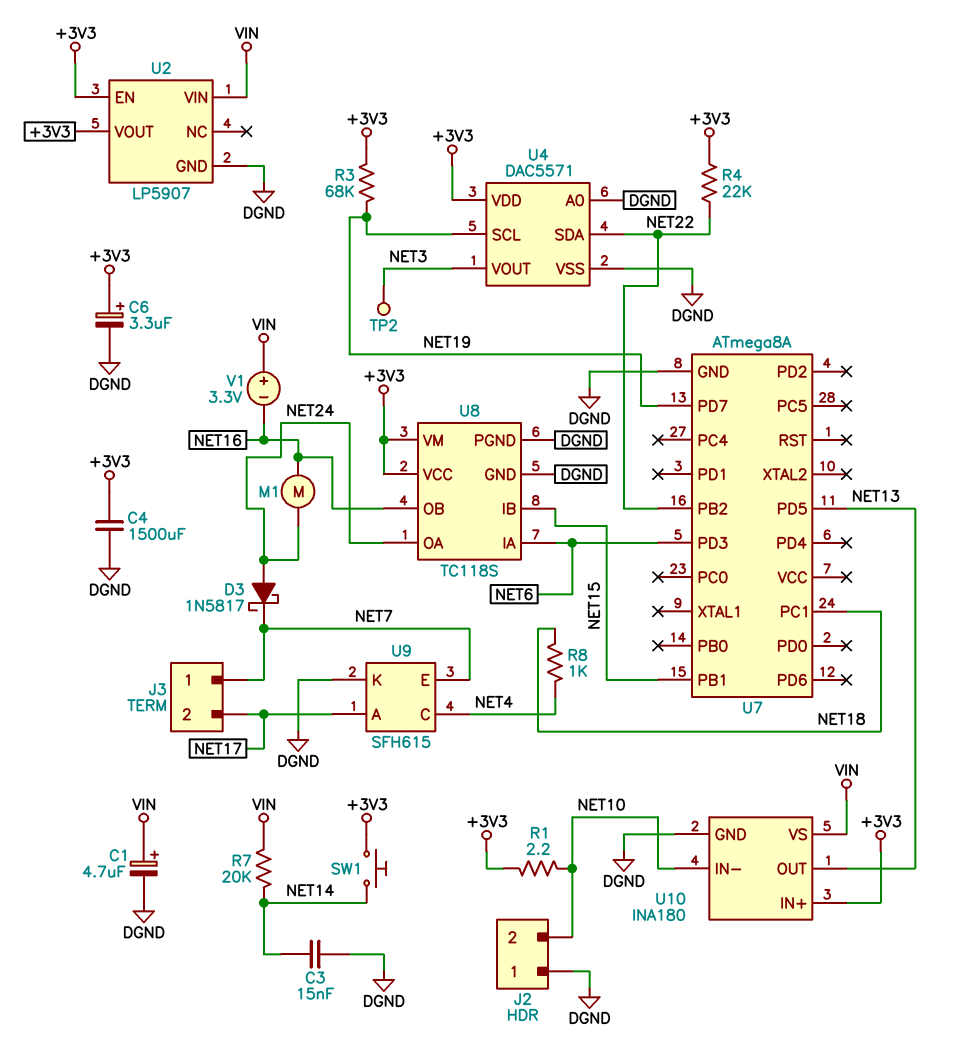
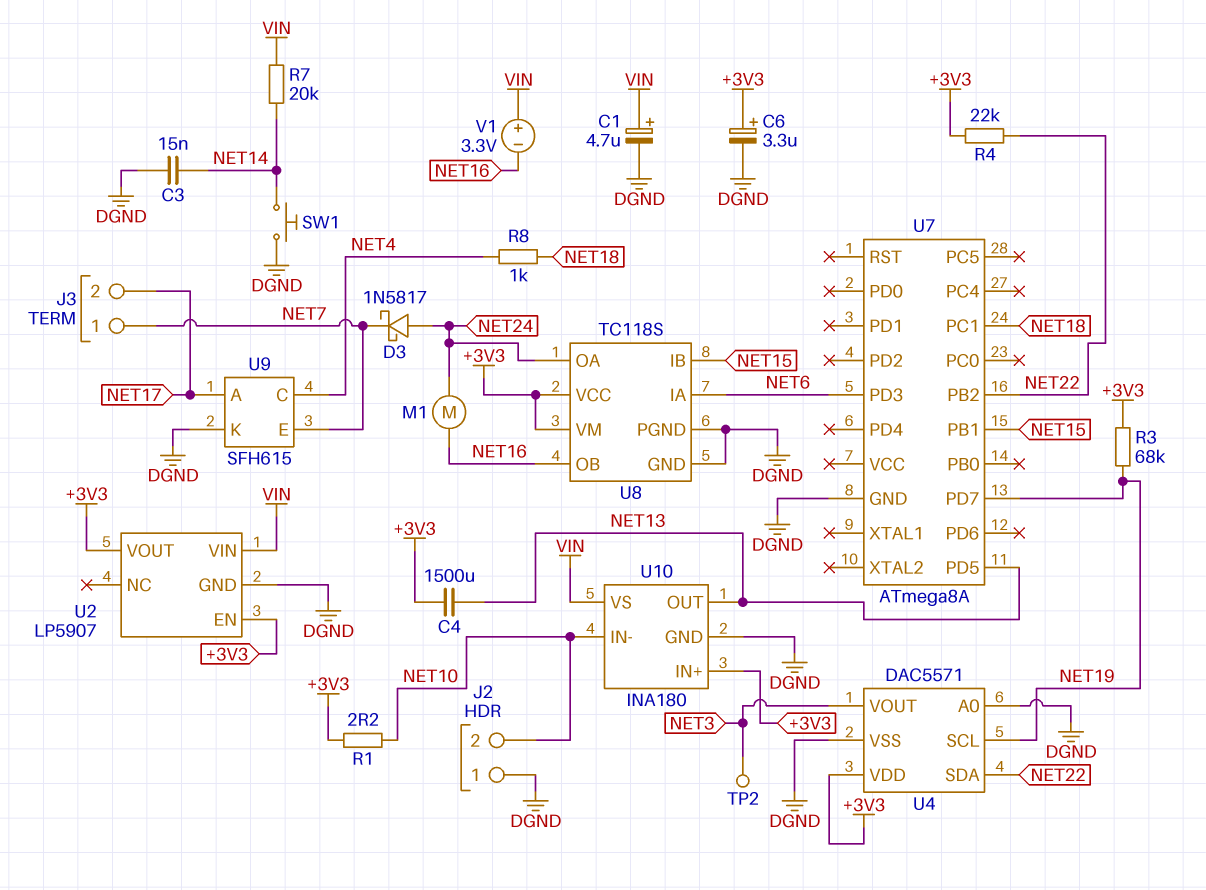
C4: 1500uF (+3V3, DGND) -> 1500uF (+3V3, NET13)
SW1: button (+3V3, NET14) -> button (DGND, NET14)

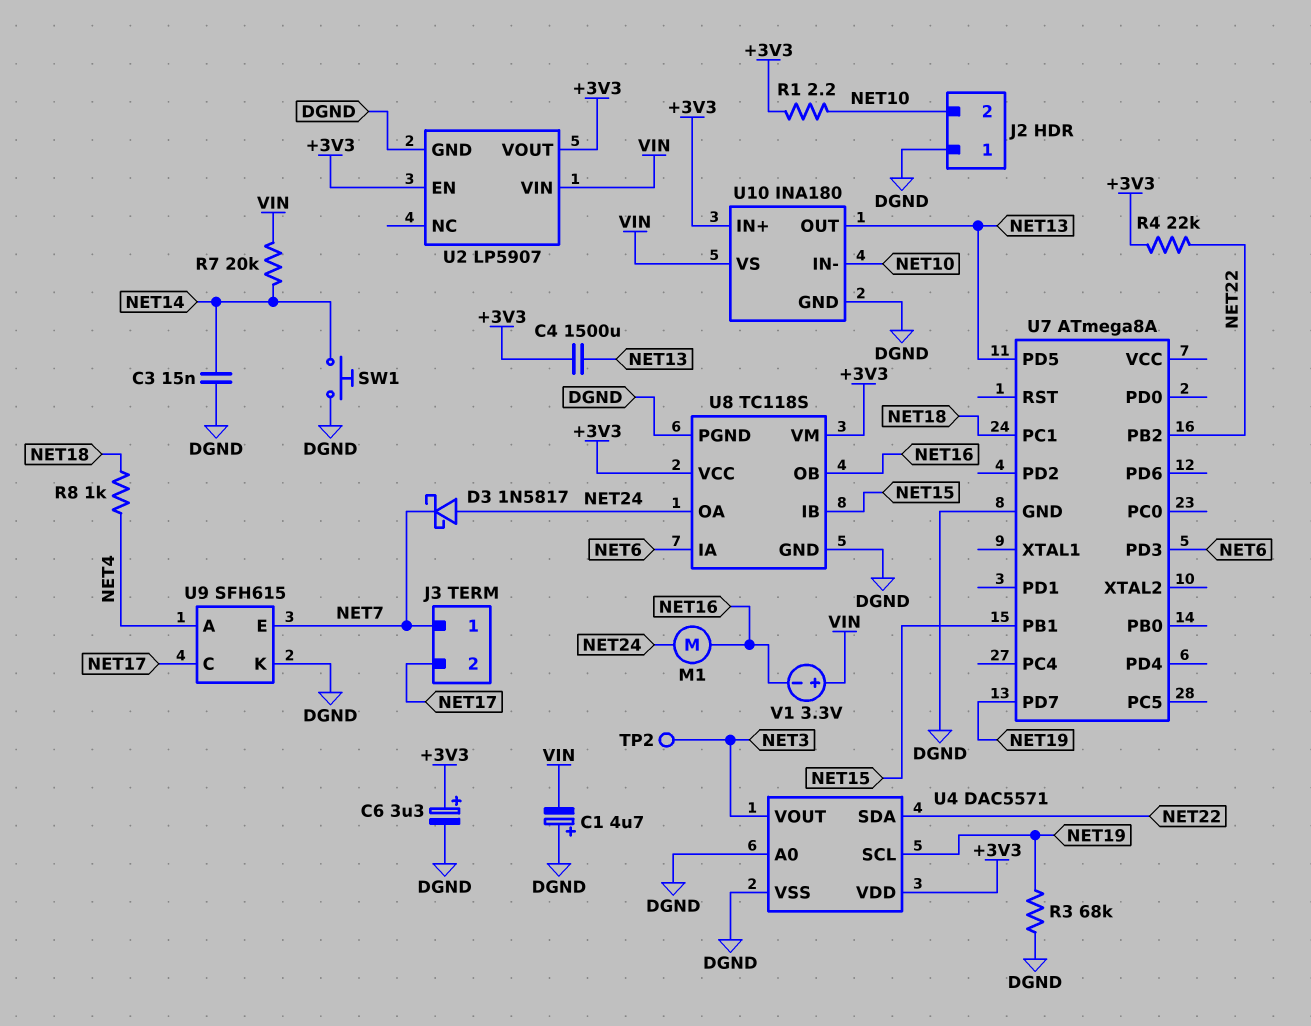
C1: 4.7uF (plus VIN, minus DGND) -> 4.7uF (plus DGND, minus VIN)
R3: 68k (+3V3, NET19) -> 68k (DGND, NET19)
U9 pin A: NET17 -> NET4
U9 pin C: NET4 -> NET17

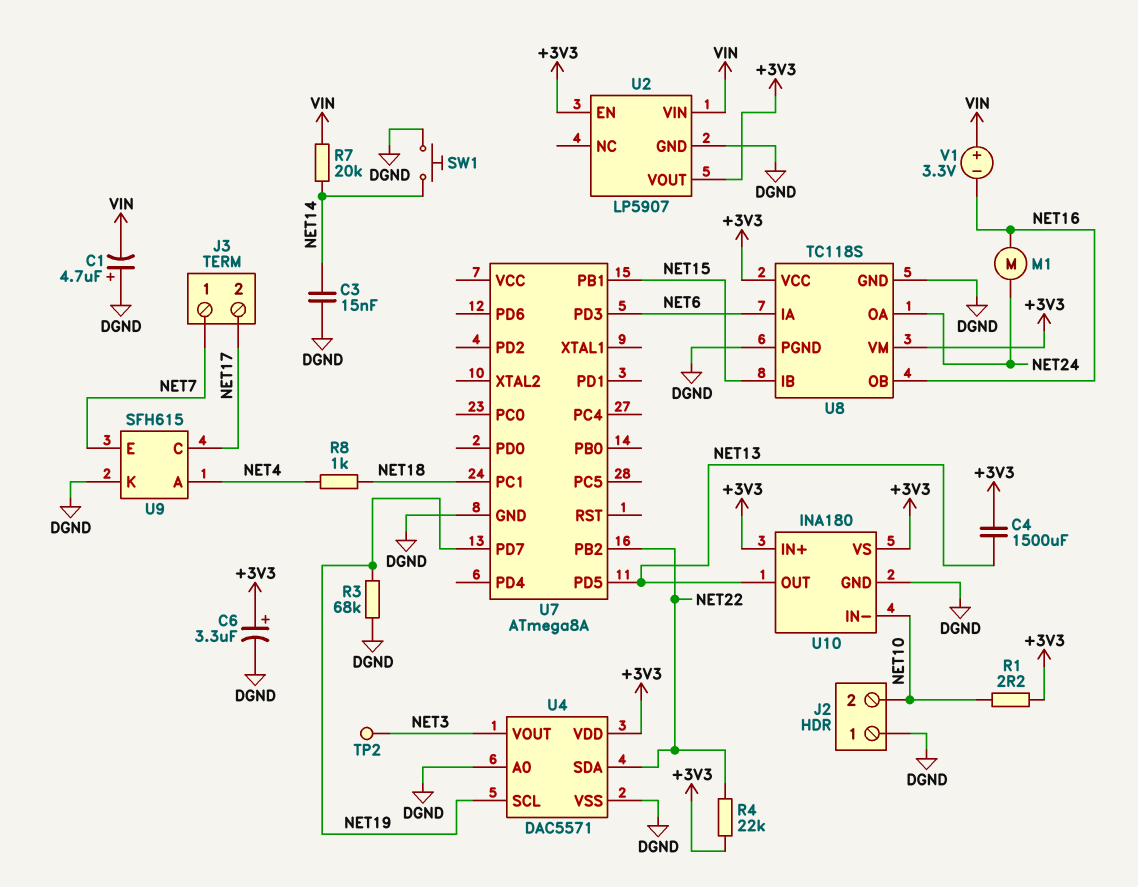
D3: schottky 1N5817 (A NET24, K NET7) -> none
U10 pin VS: VIN -> +3V3

